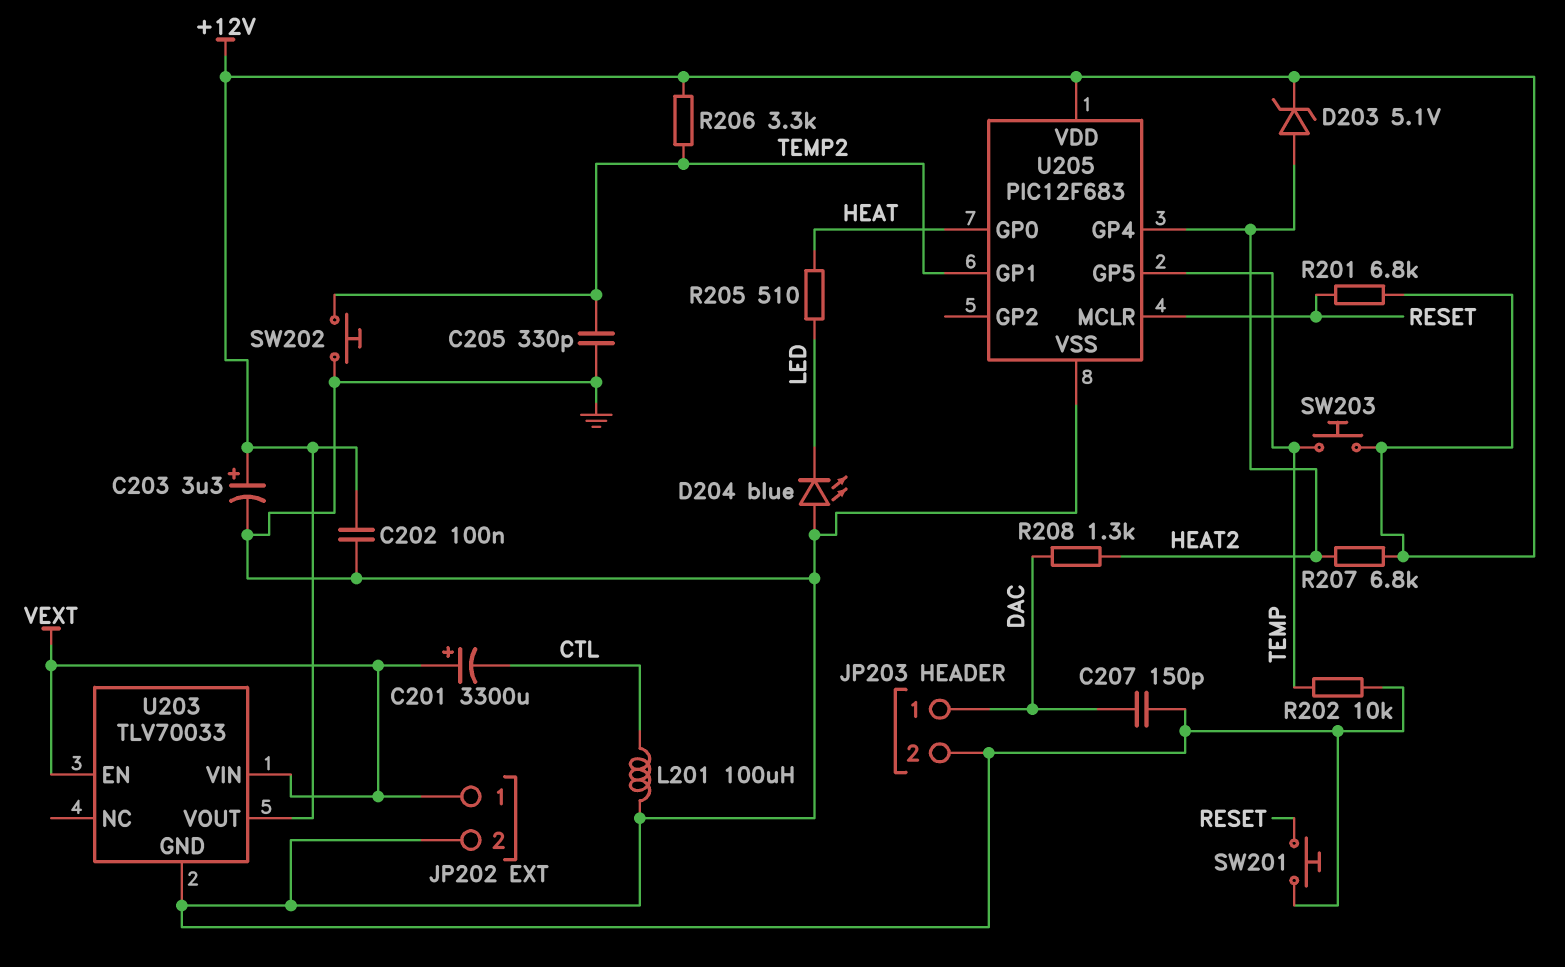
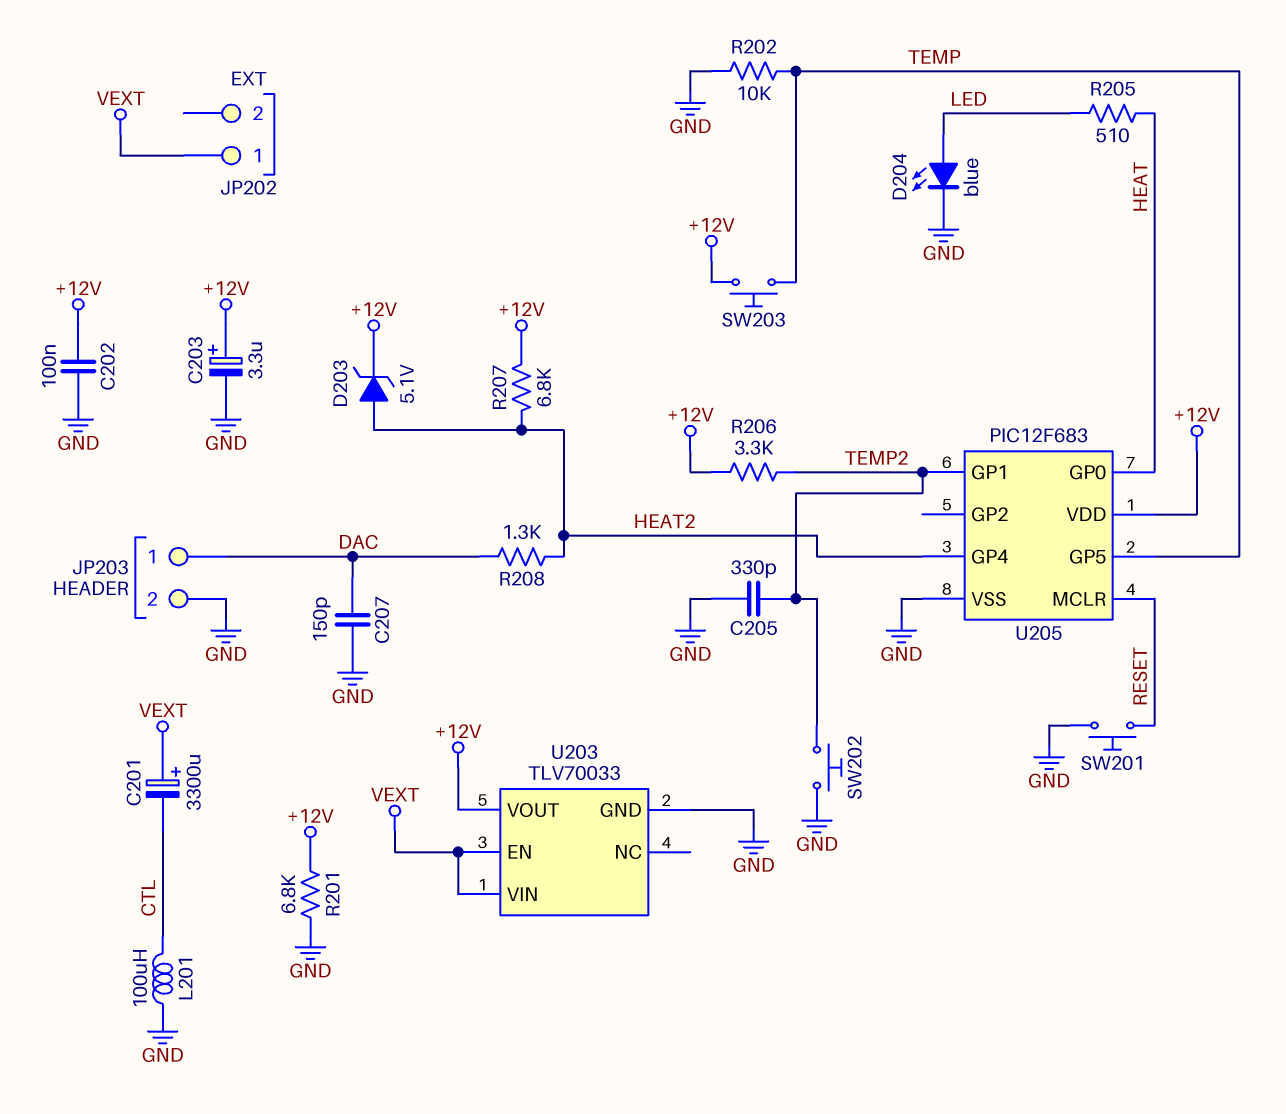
D204: LED blue (A GND, K LED) -> LED blue (A LED, K GND)
JP202 pin 2: GND -> none
R201: 6.8k (+12V, RESET) -> 6.8k (+12V, GND)

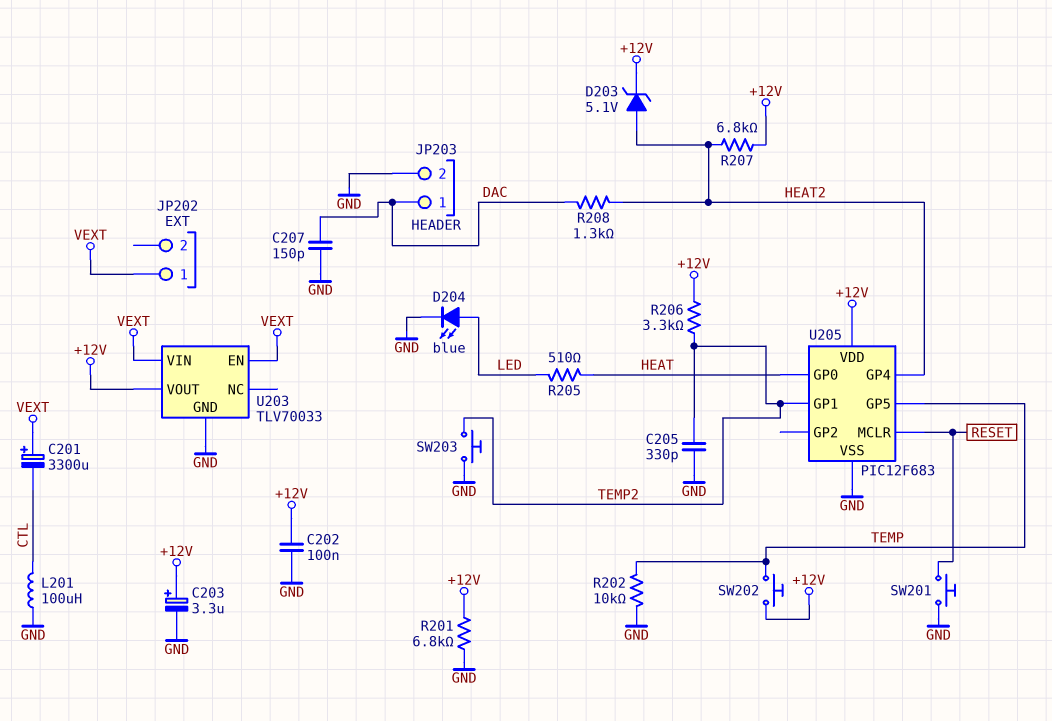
SW202: button (GND, TEMP2) -> button (+12V, TEMP)
SW203: button (+12V, TEMP) -> button (GND, TEMP2)

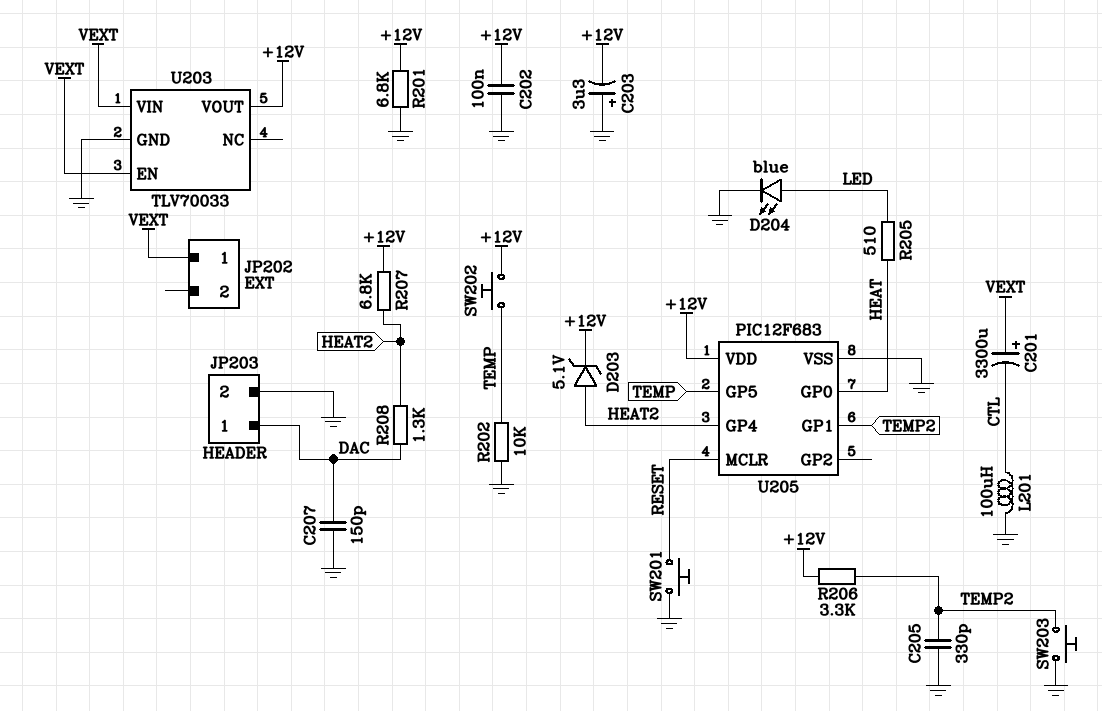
C203: 3.3uF (plus +12V, minus GND) -> 3.3uF (plus GND, minus +12V)

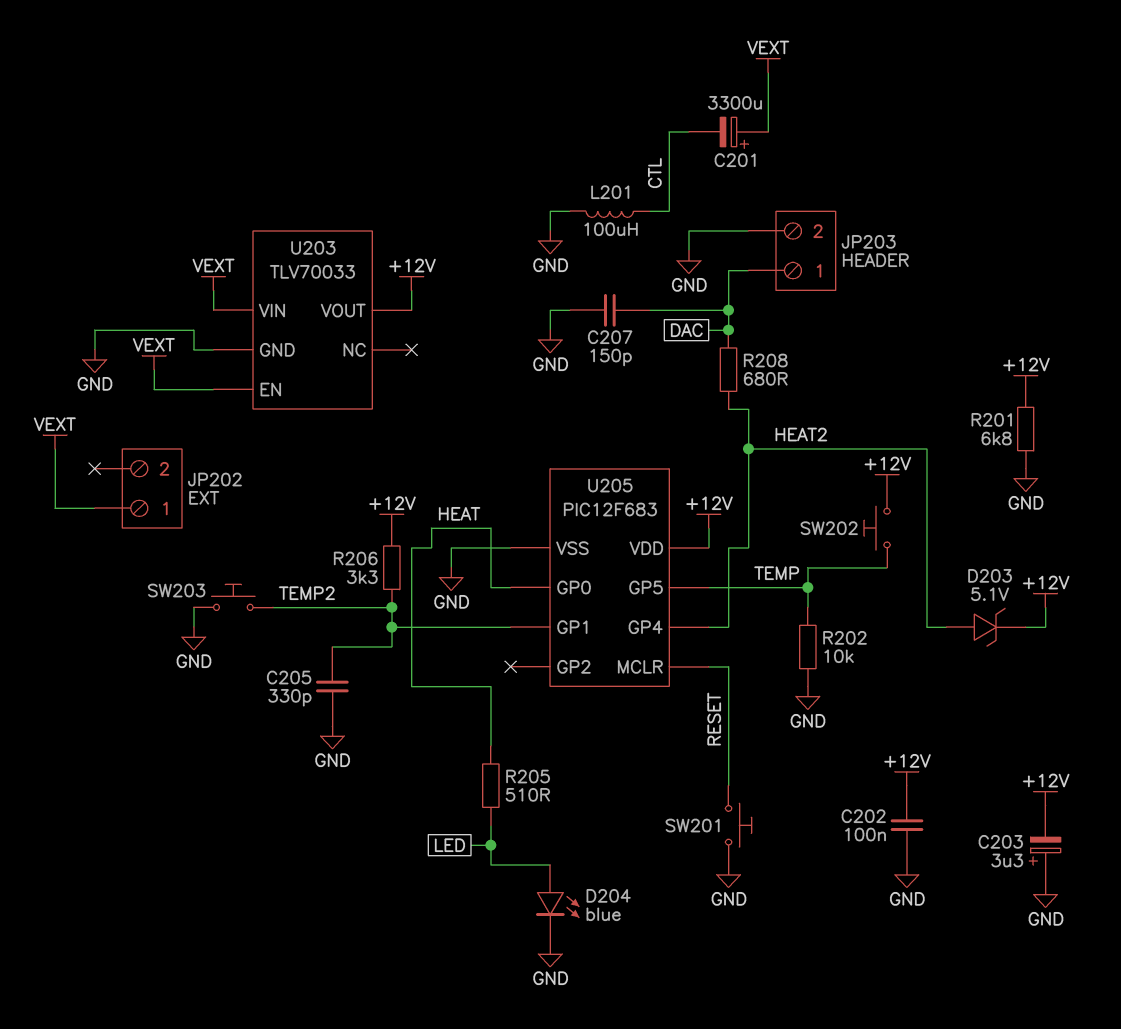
R207: 6.8k (+12V, HEAT2) -> none
R208: 1.3k (DAC, HEAT2) -> 680 (DAC, HEAT2)

